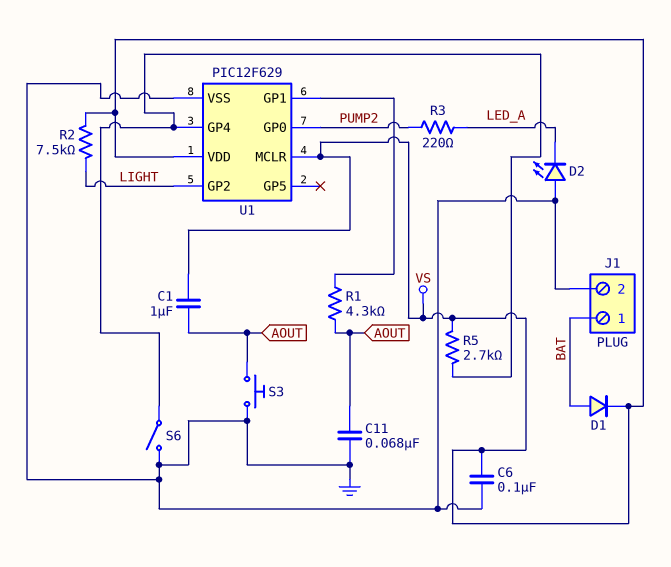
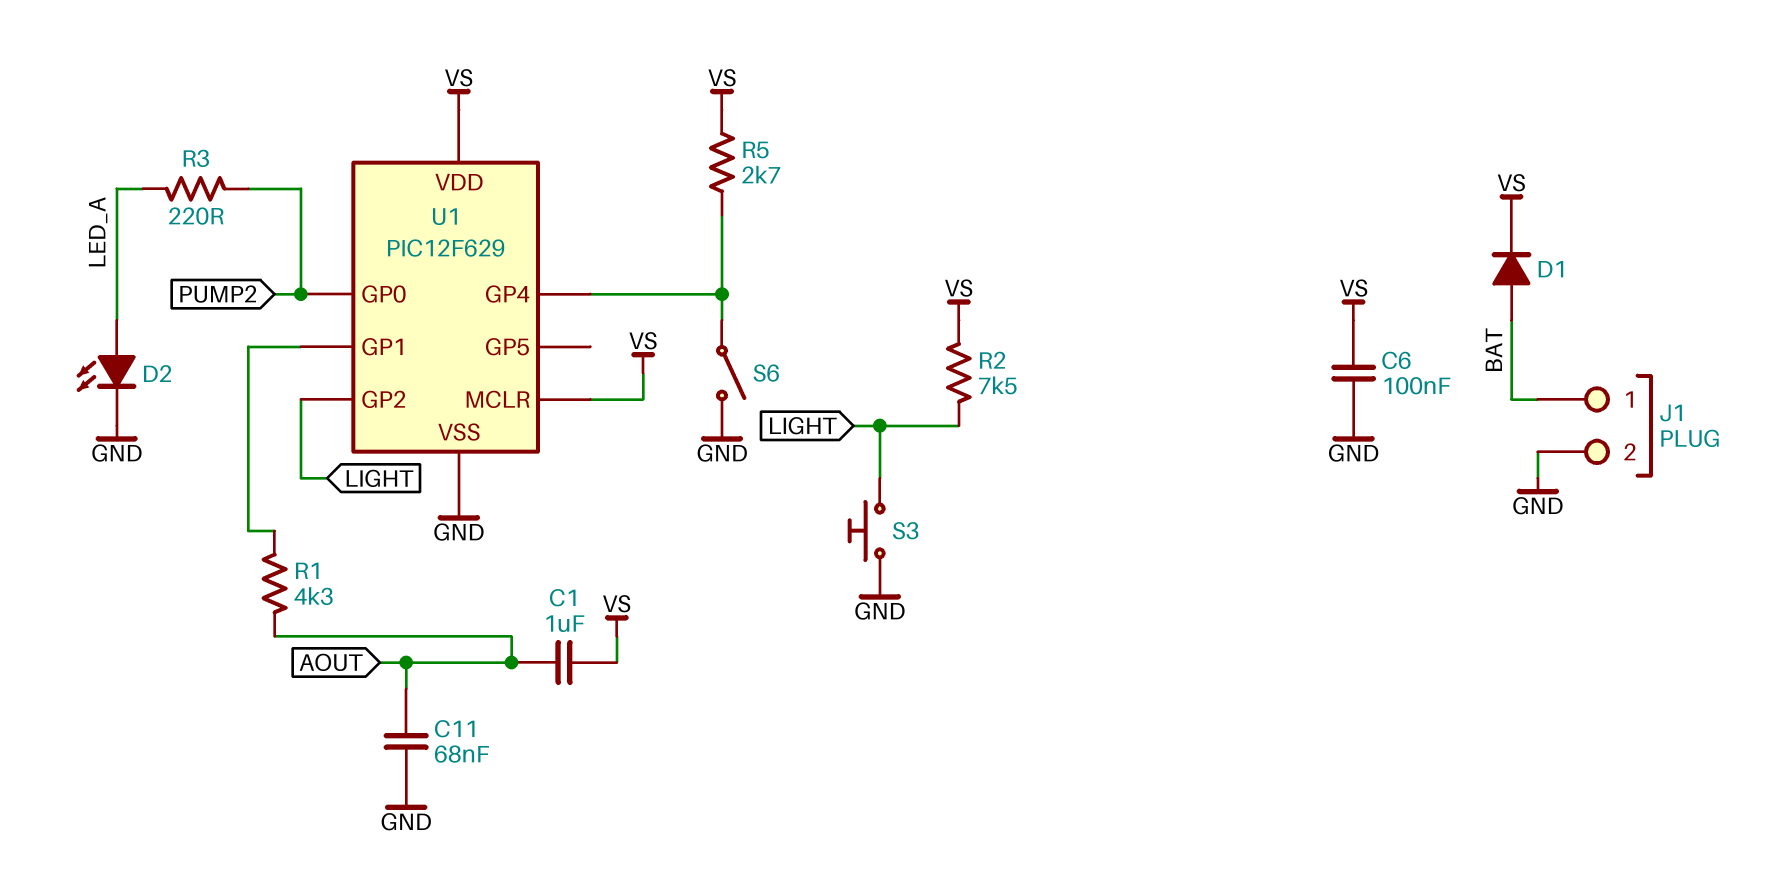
D2: LED (A GND, K LED_A) -> LED (A LED_A, K GND)
S3: button (AOUT, GND) -> button (GND, LIGHT)

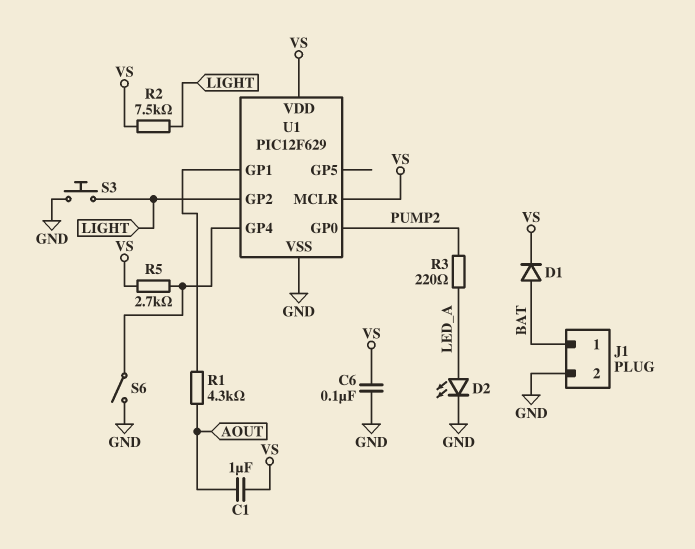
C11: 68nF (AOUT, GND) -> none

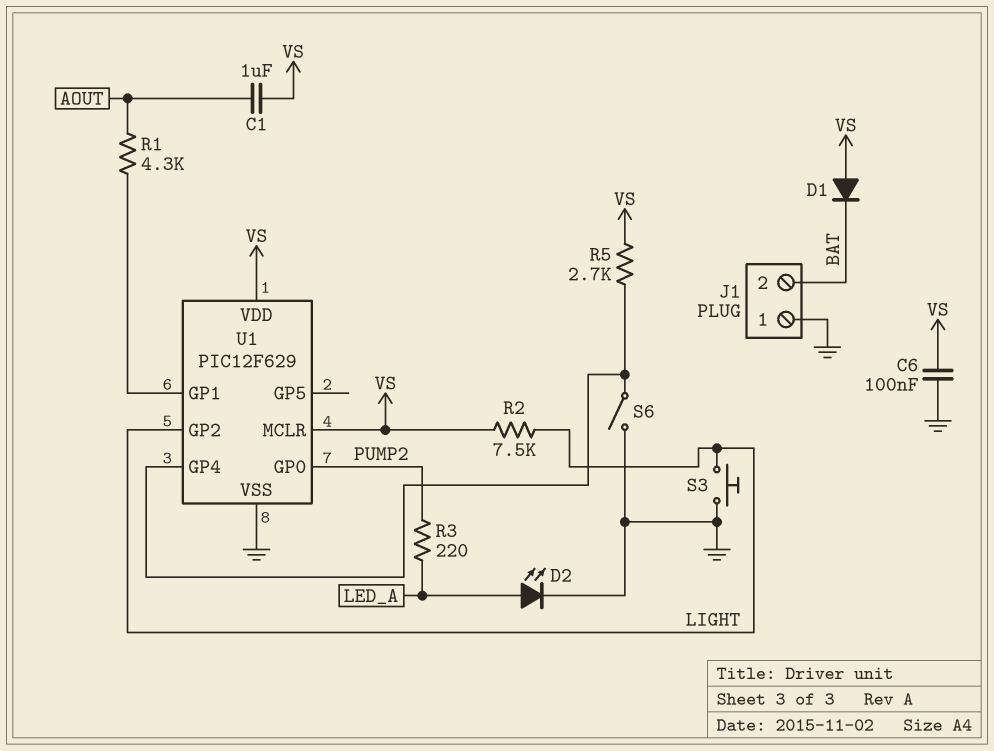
D1: diode (A BAT, K VS) -> diode (A VS, K BAT)
J1 pin 1: BAT -> GND
J1 pin 2: GND -> BAT

